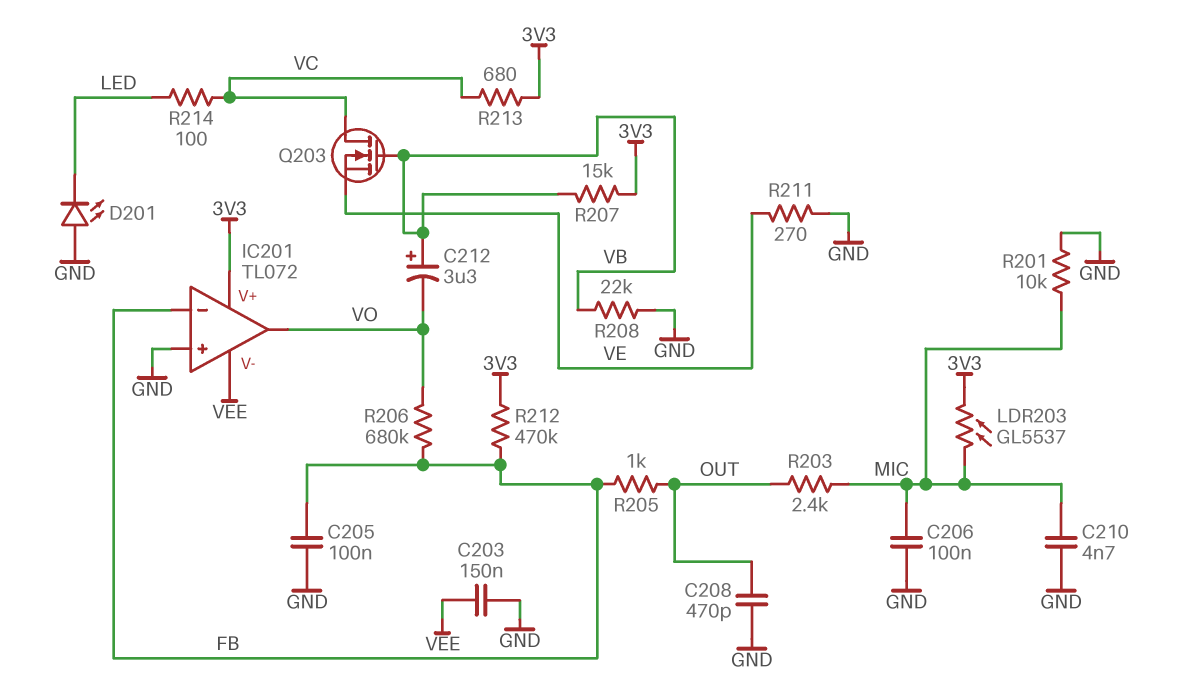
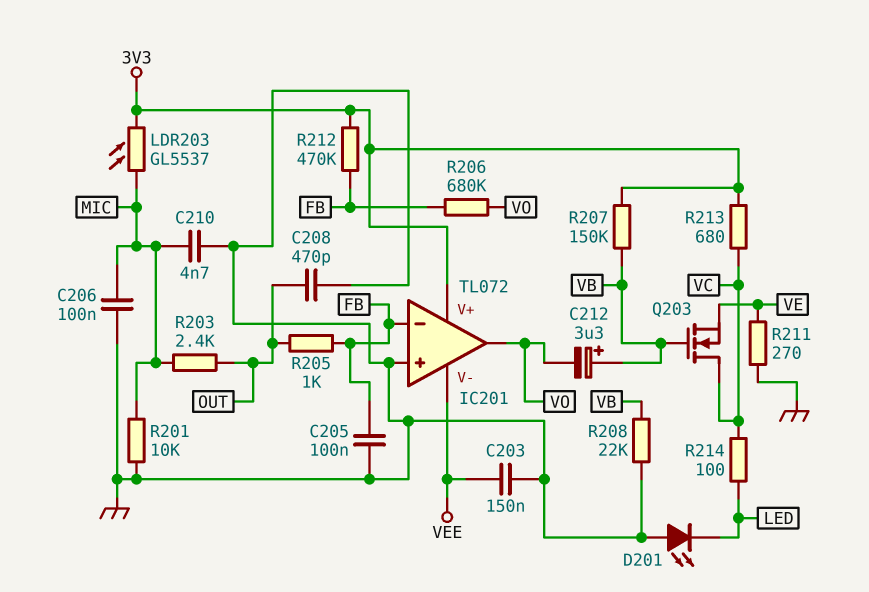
R207: 15k (3V3, VB) -> 150k (3V3, VB)

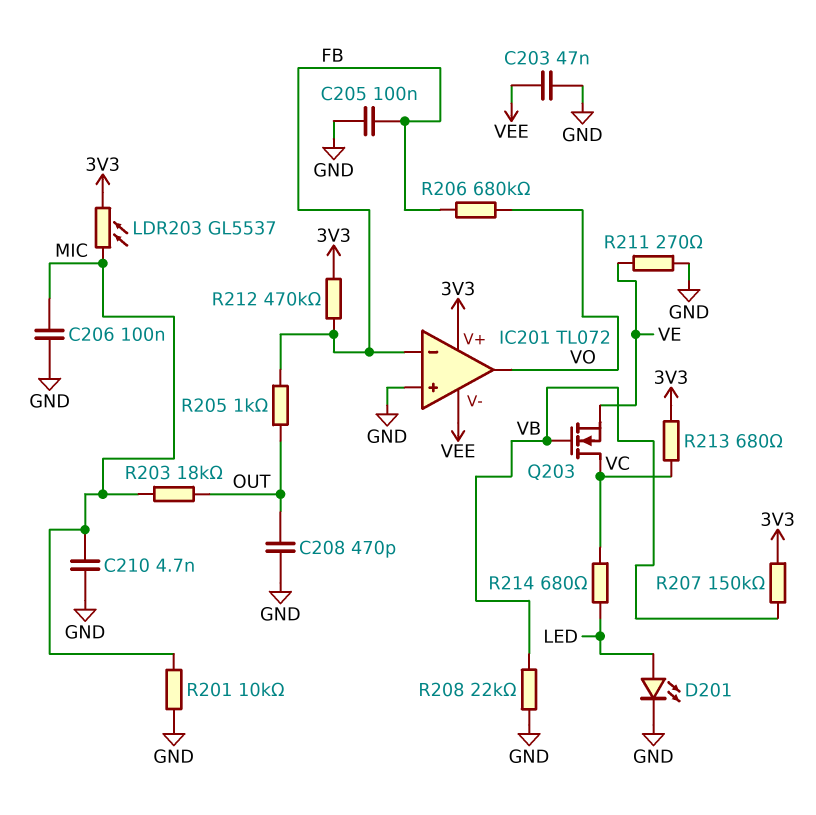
C203: 150nF (GND, VEE) -> 47nF (GND, VEE)
C212: 3.3uF (plus VB, minus VO) -> none
D201: LED (A GND, K LED) -> LED (A LED, K GND)
R203: 2.4k (MIC, OUT) -> 18k (MIC, OUT)
R214: 100 (LED, VC) -> 680 (LED, VC)

